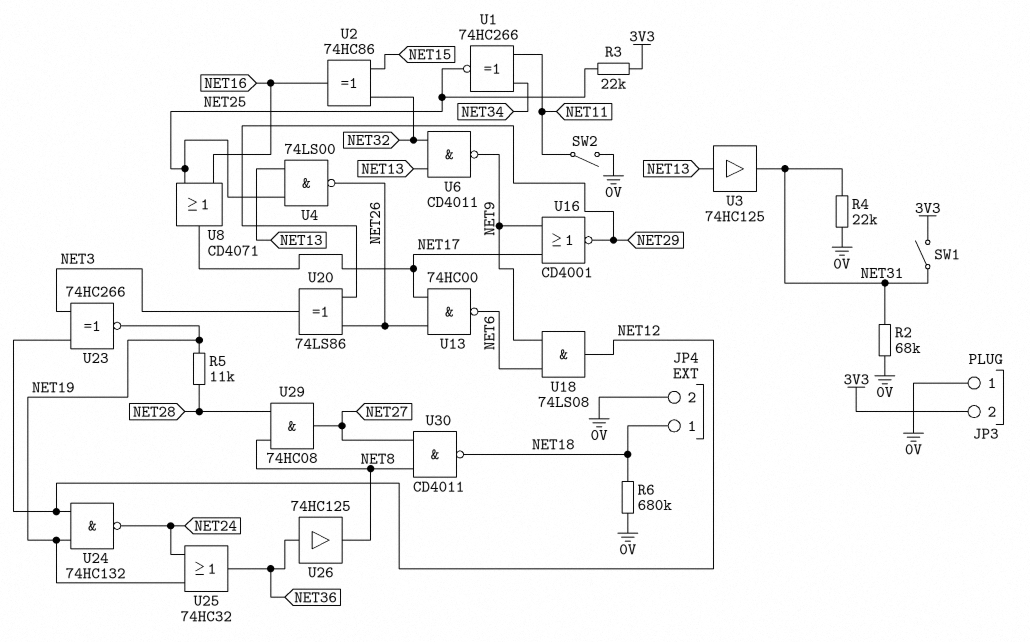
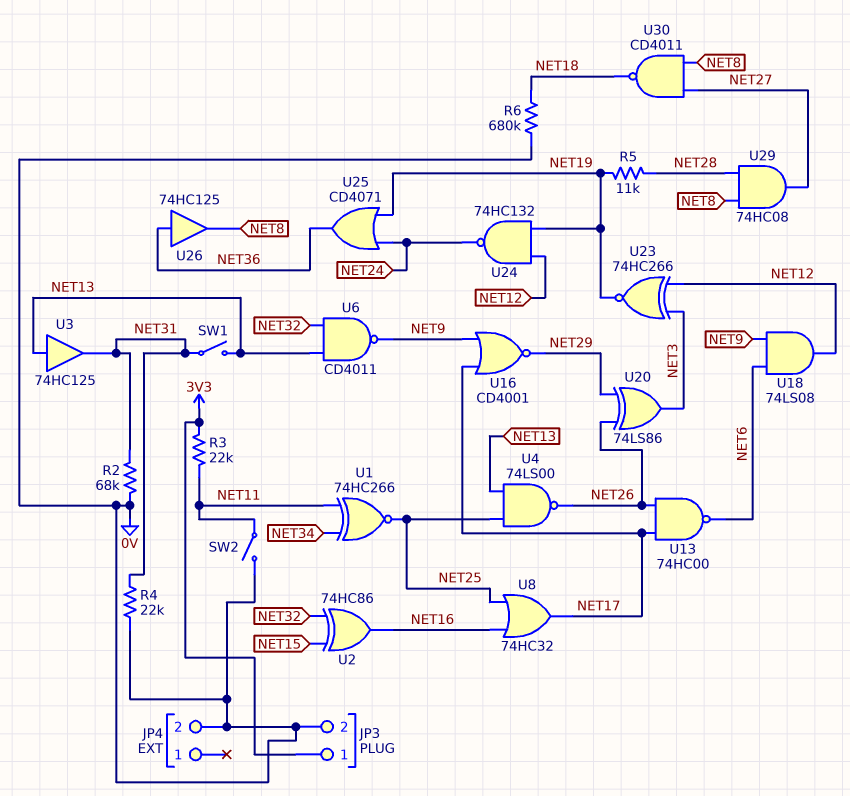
JP3 pin 1: 0V -> 3V3
JP3 pin 2: 3V3 -> 0V
JP4 pin 1: NET18 -> none
R3: 22k (3V3, NET25) -> 22k (3V3, NET11)
SW1: switch (3V3, NET31) -> switch (NET13, NET31)
U8: OR CD4071 (in NET16, in NET25, out NET17) -> OR 74HC32 (in NET16, in NET25, out NET17)
U25: OR 74HC32 (in NET19, in NET24, out NET36) -> OR CD4071 (in NET19, in NET24, out NET36)

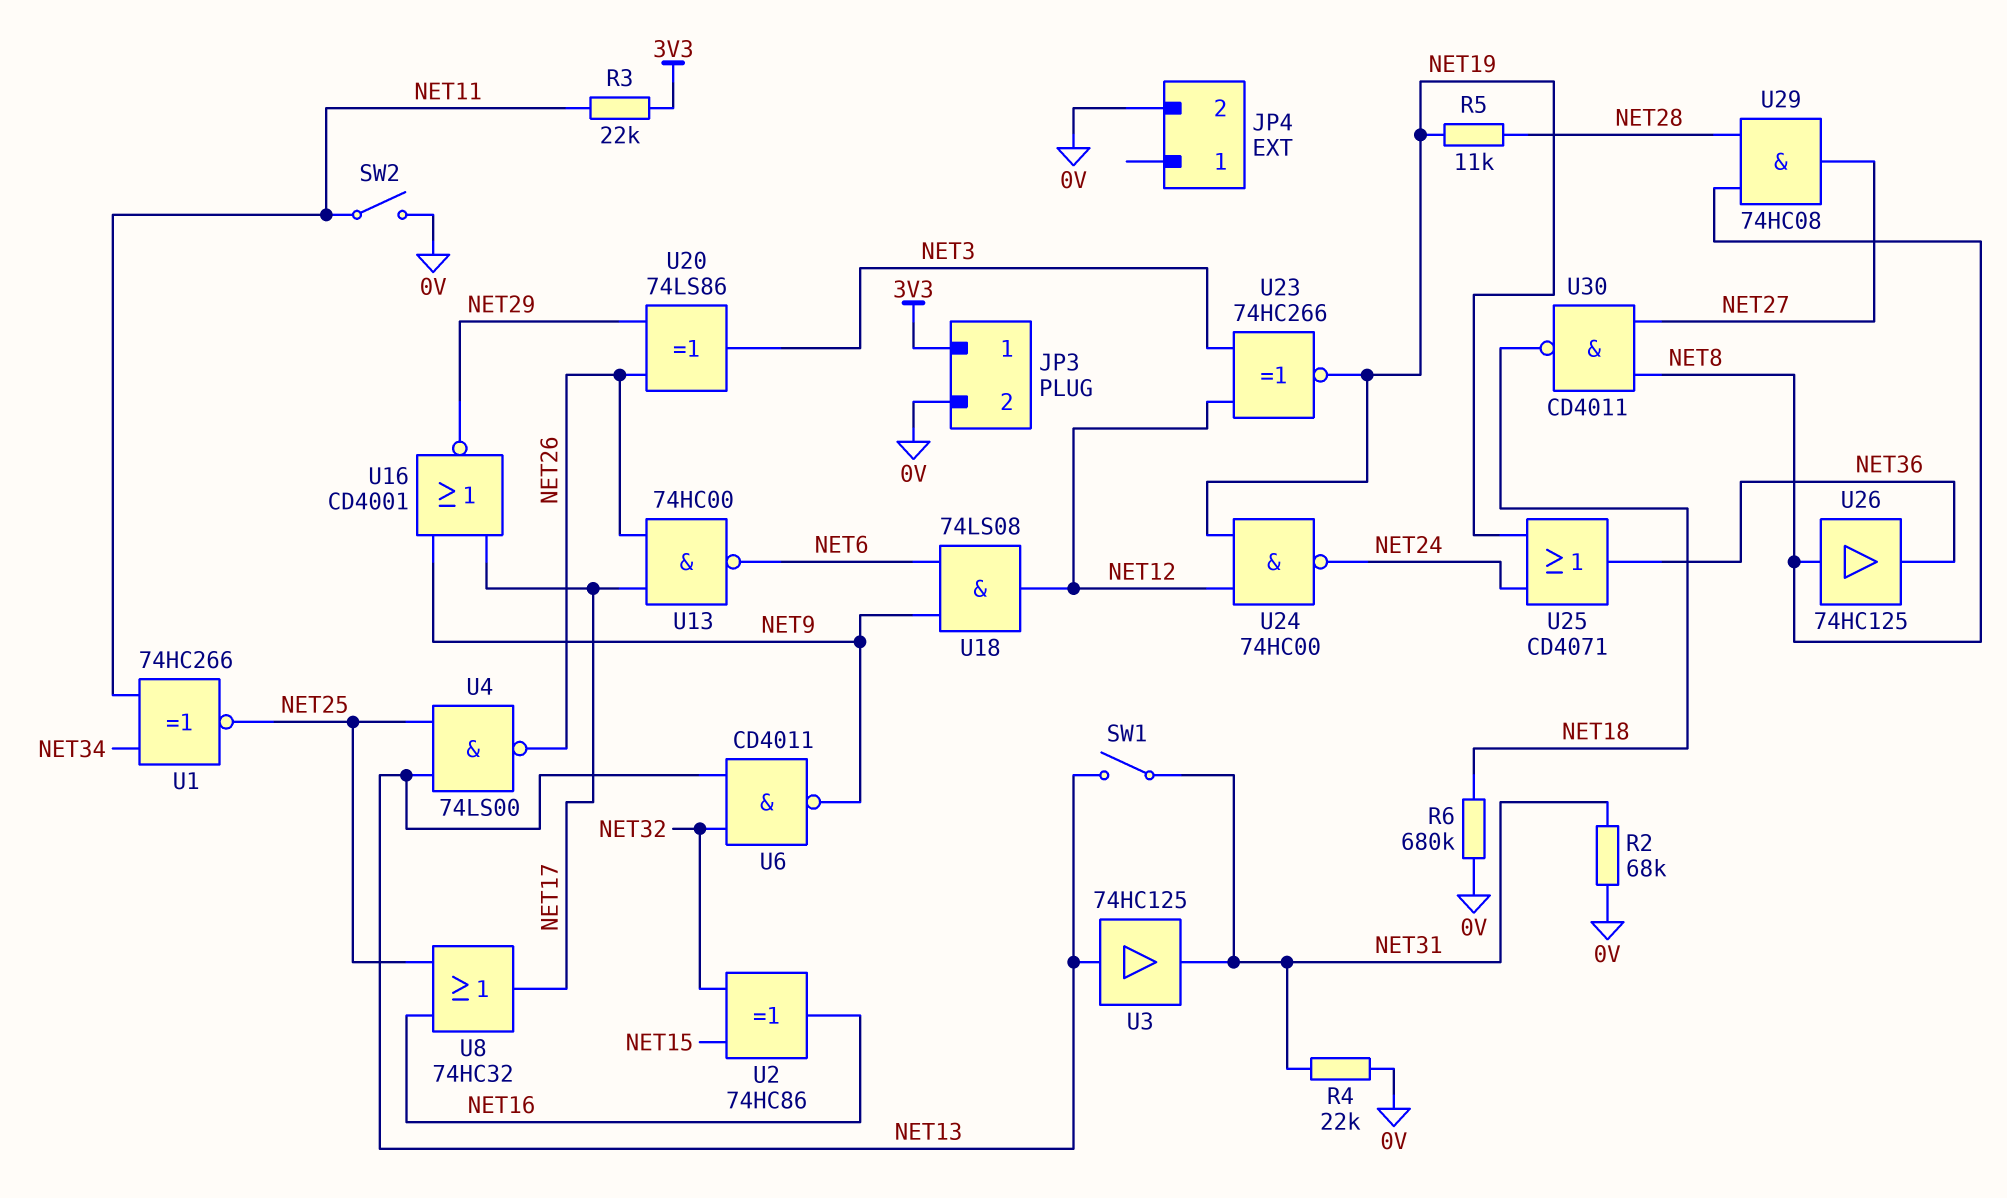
U24: NAND 74HC132 (in NET12, in NET19, out NET24) -> NAND 74HC00 (in NET12, in NET19, out NET24)
U26: buffer 74HC125 (in NET36, out NET8) -> buffer 74HC125 (in NET8, out NET36)

